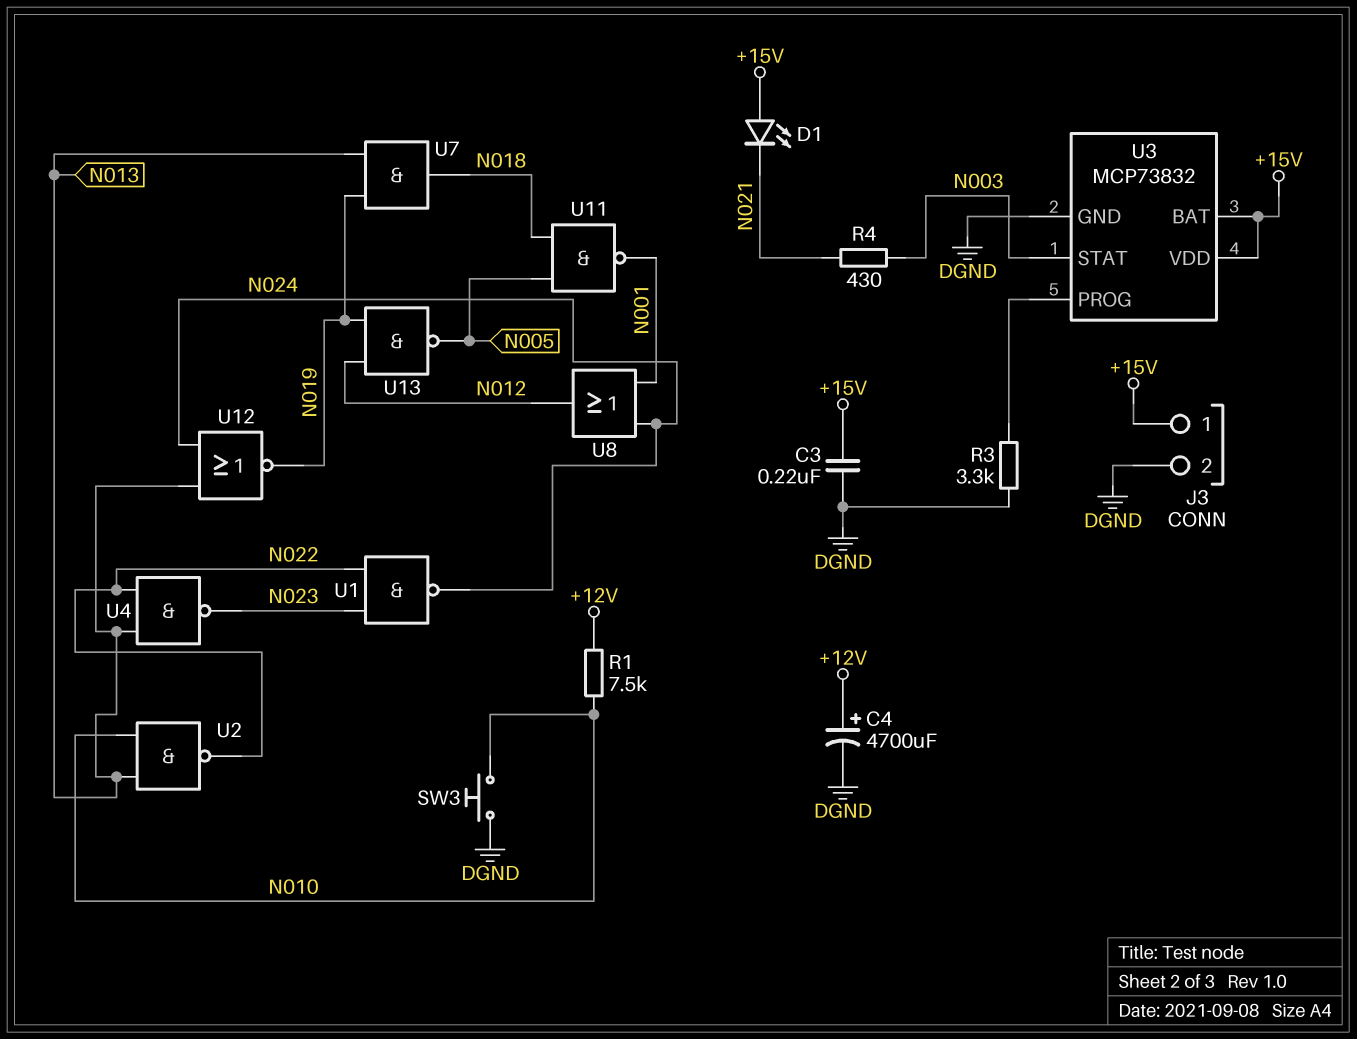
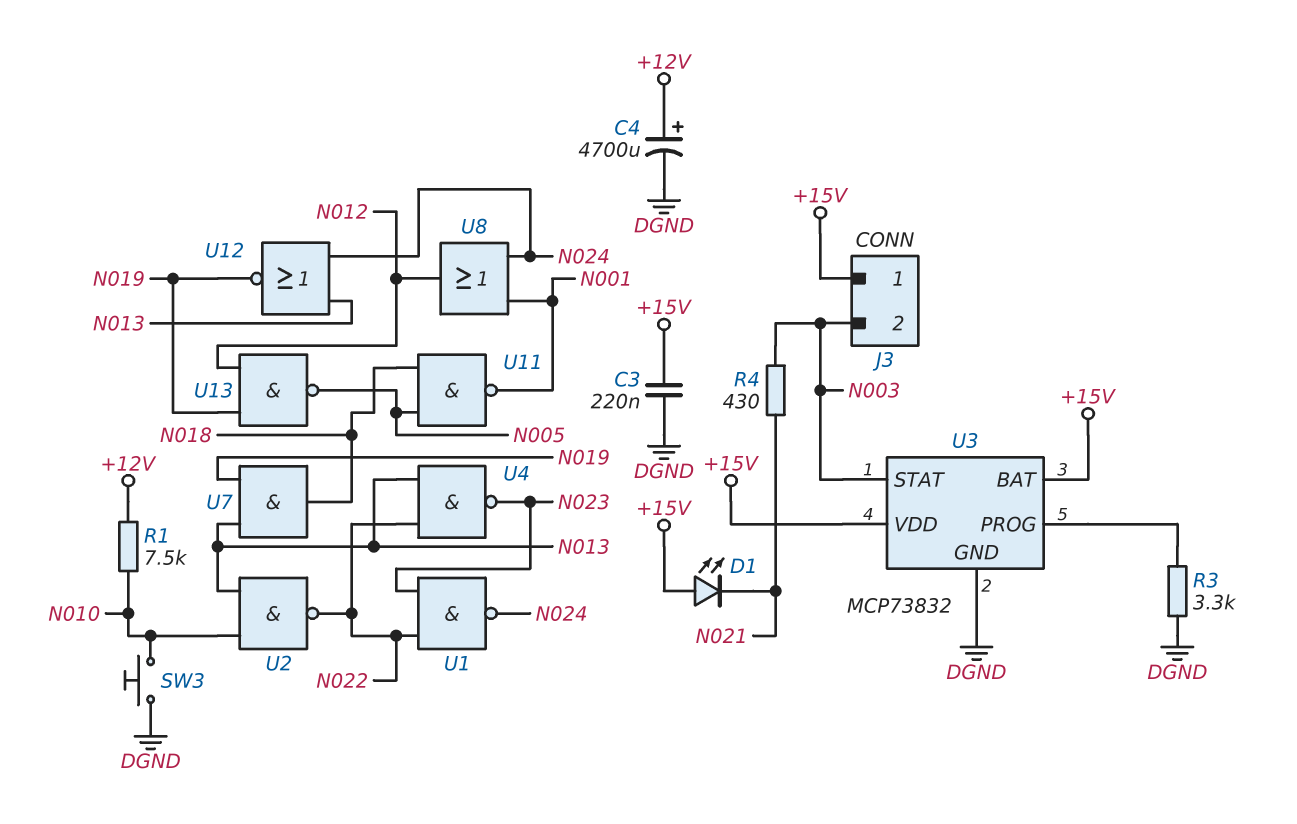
J3 pin 2: DGND -> N003

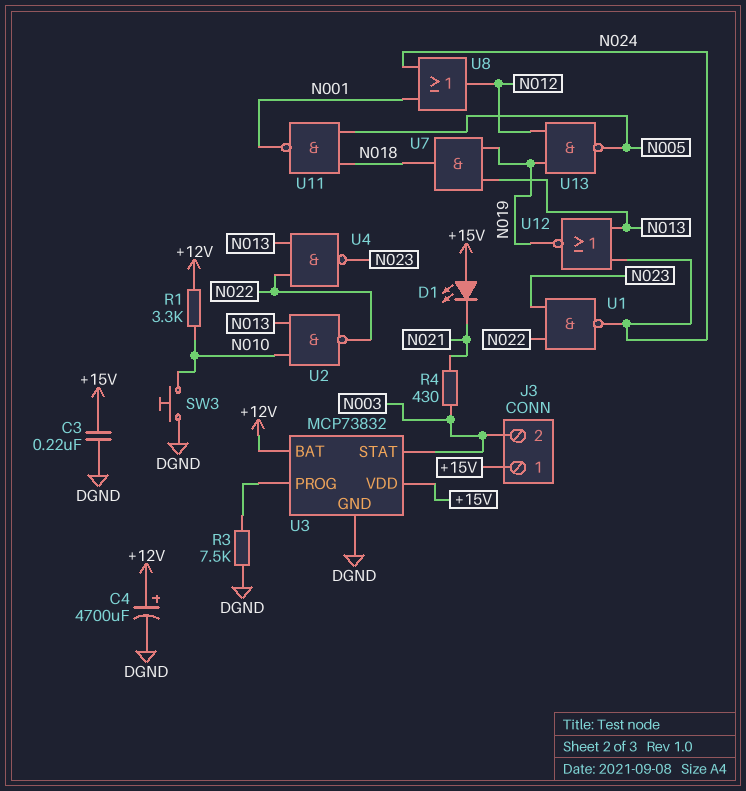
R1: 7.5k (+12V, N010) -> 3.3k (+12V, N010)
R3: 3.3k (DGND, U3/PROG) -> 7.5k (DGND, U3/PROG)
U3 pin BAT: +15V -> +12V

